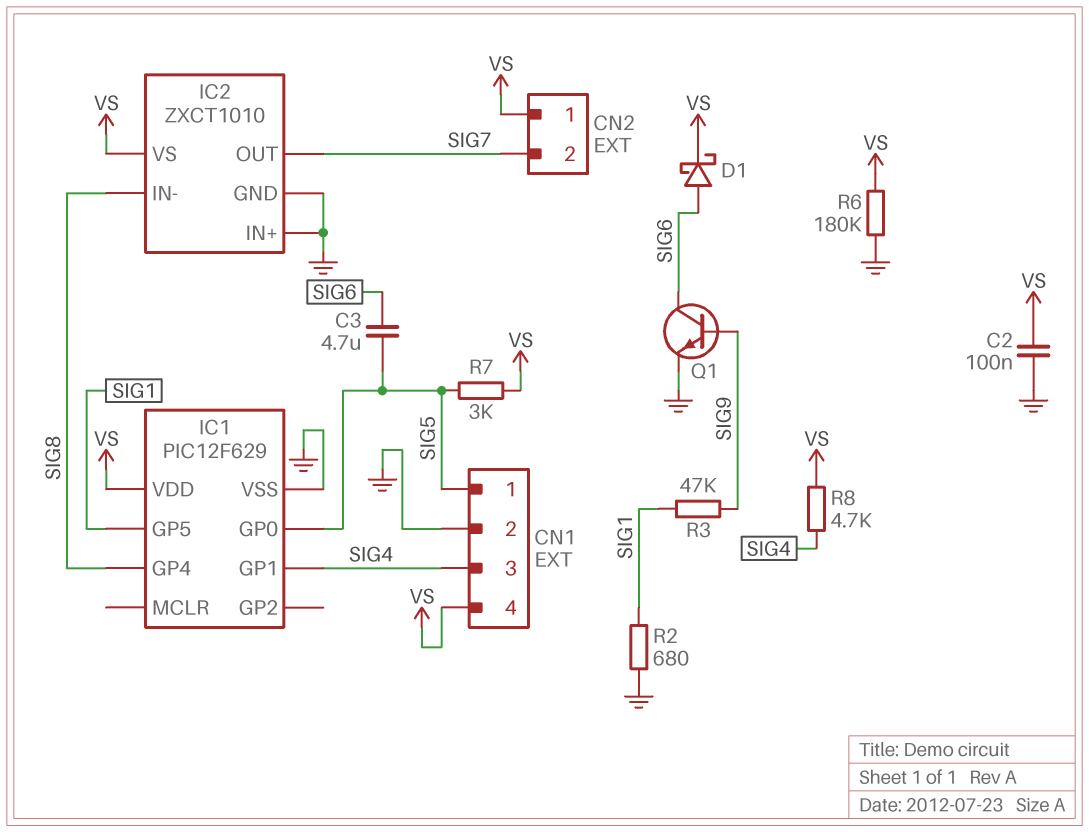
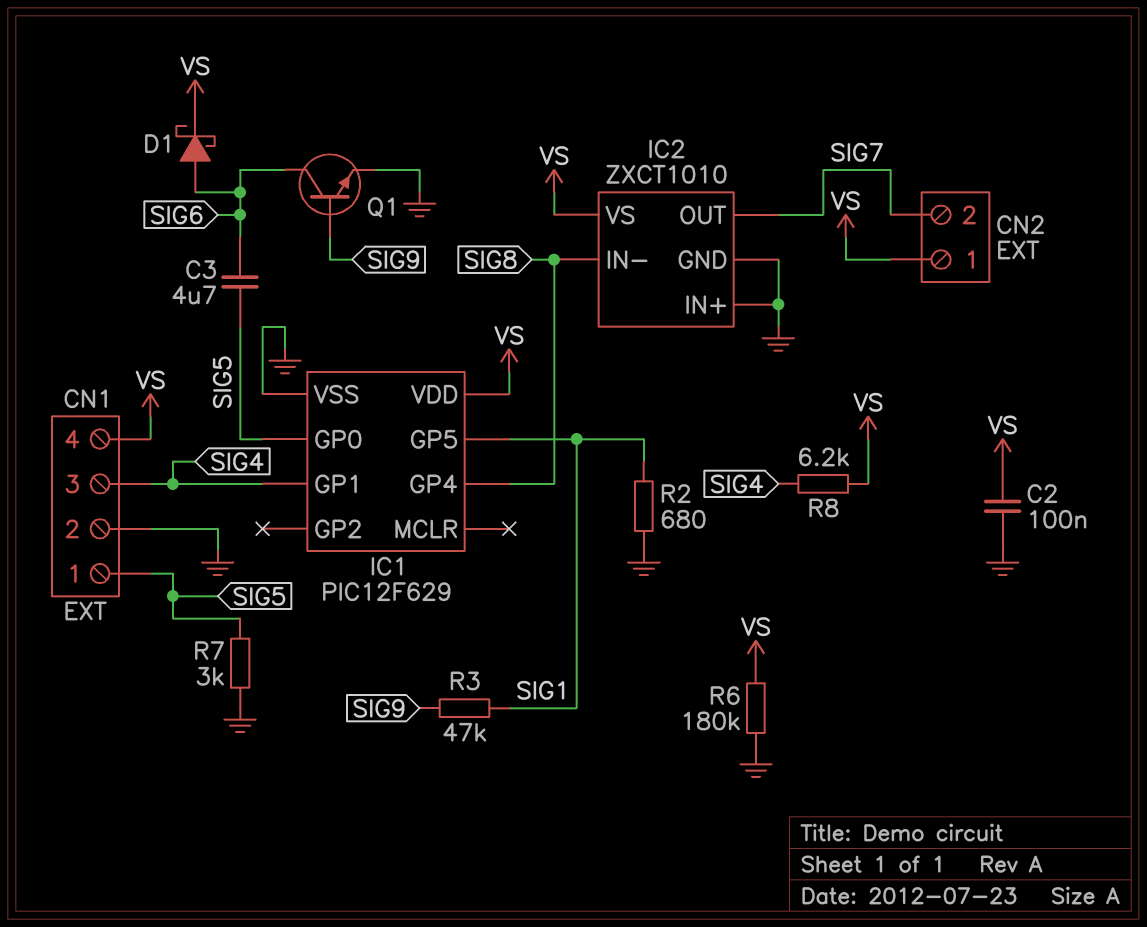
R7: 3k (SIG5, VS) -> 3k (GND, SIG5)
R8: 4.7k (SIG4, VS) -> 6.2k (SIG4, VS)

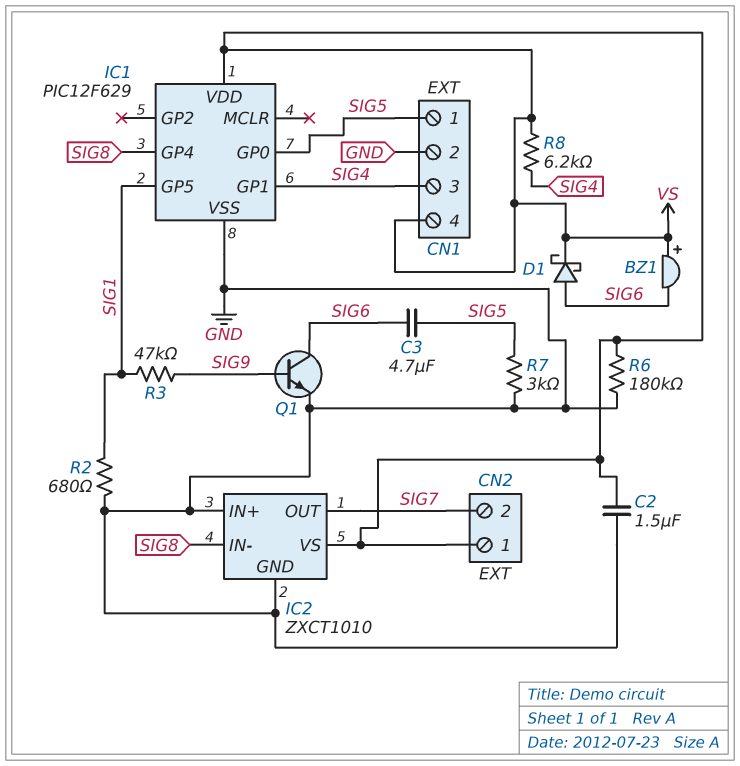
BZ1: none -> buzzer (plus VS, minus SIG6)
C2: 100nF (GND, VS) -> 1.5uF (GND, VS)

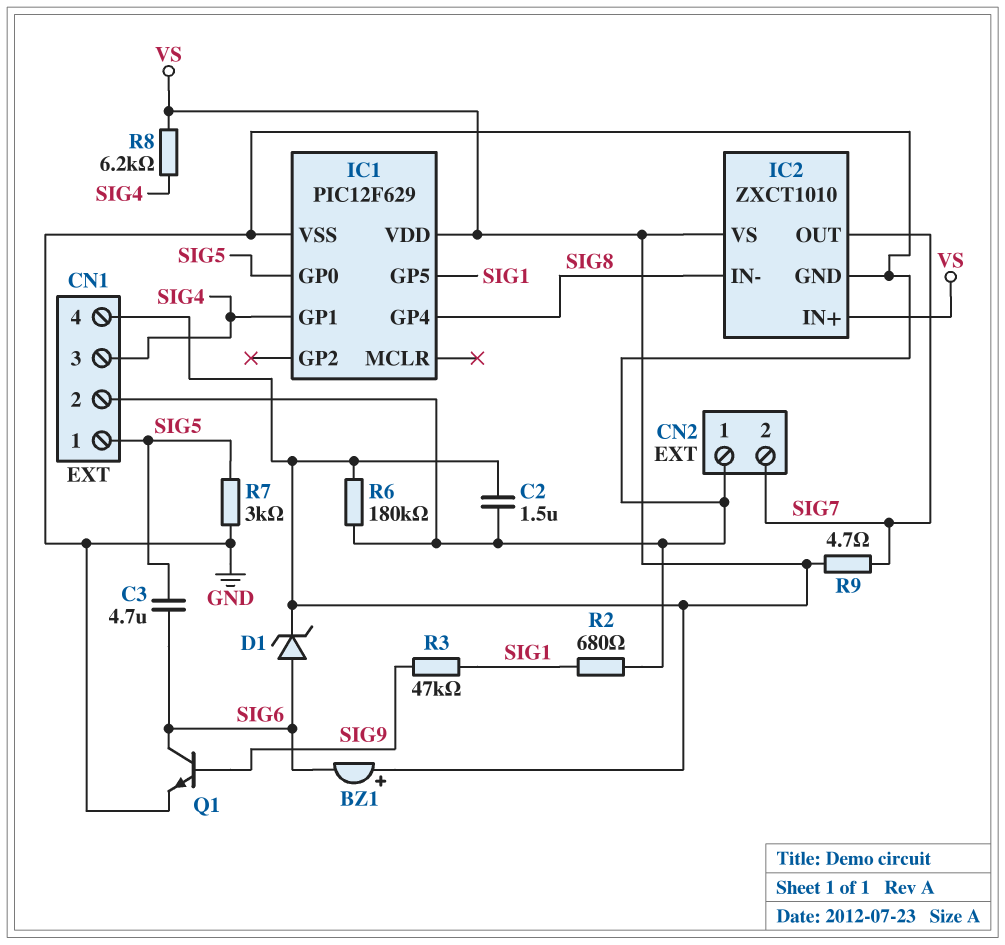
CN2 pin 1: VS -> GND
D1: schottky (A SIG6, K VS) -> zener (A SIG6, K VS)
IC2 pin IN+: GND -> VS
R9: none -> 4.7 (SIG7, VS)

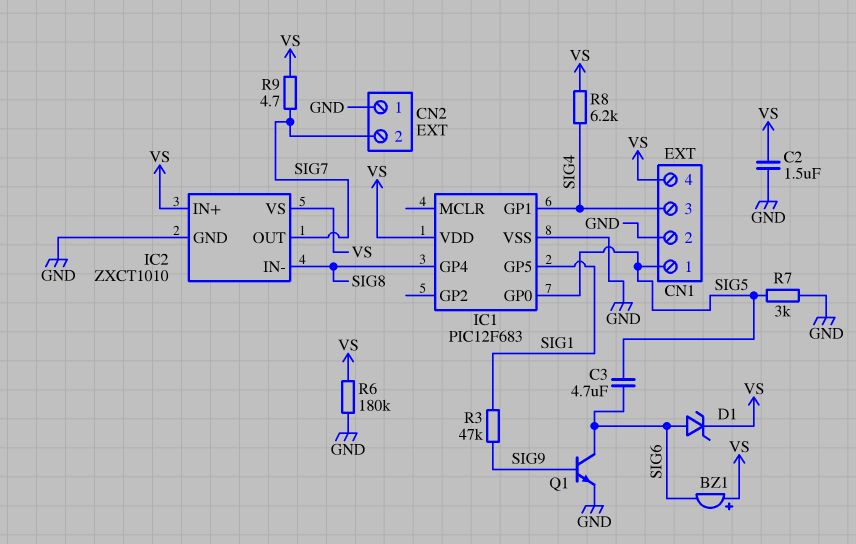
IC1: PIC12F629 -> PIC12F683
R2: 680 (GND, SIG1) -> none

